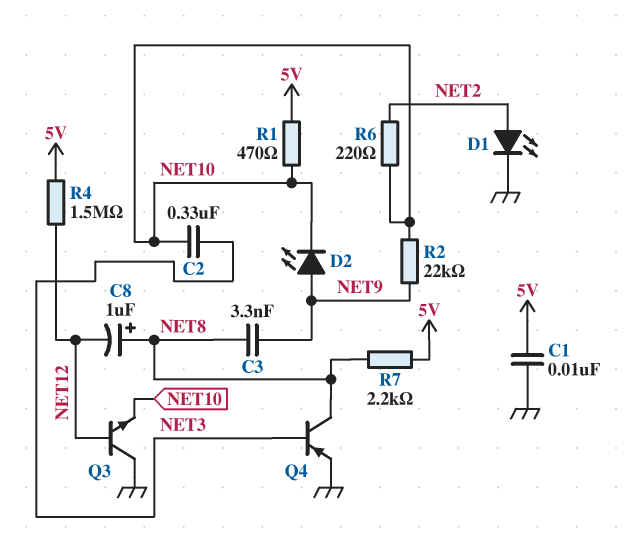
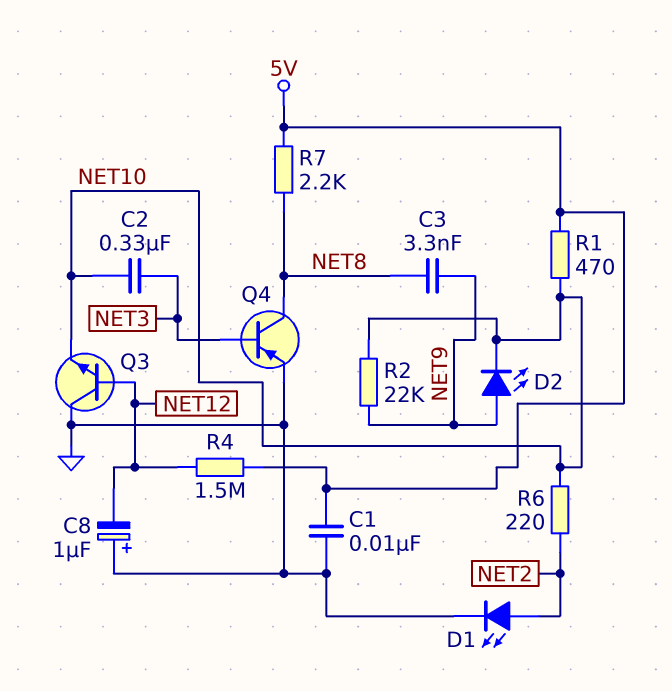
C8: 1uF (plus NET8, minus NET12) -> 1uF (plus GND, minus NET12)

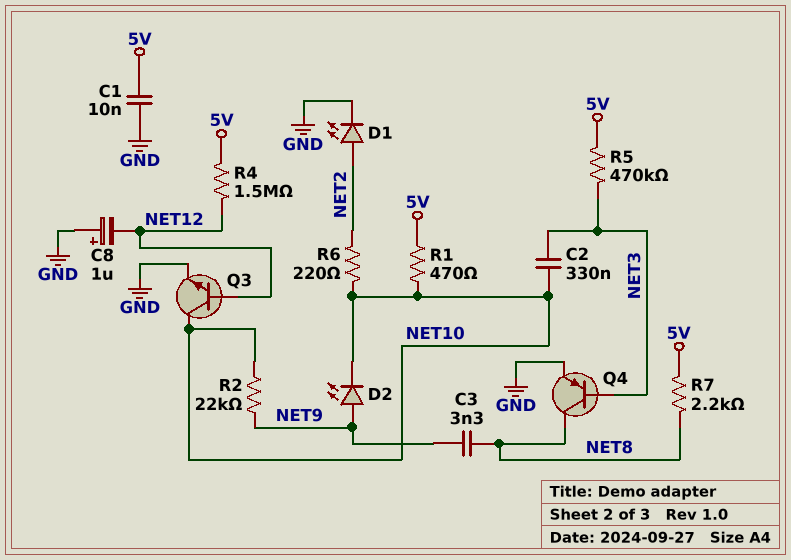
Q3: NPN (B NET12, C GND, E NET10) -> NPN (B NET12, C NET10, E GND)
R5: none -> 470k (5V, NET3)

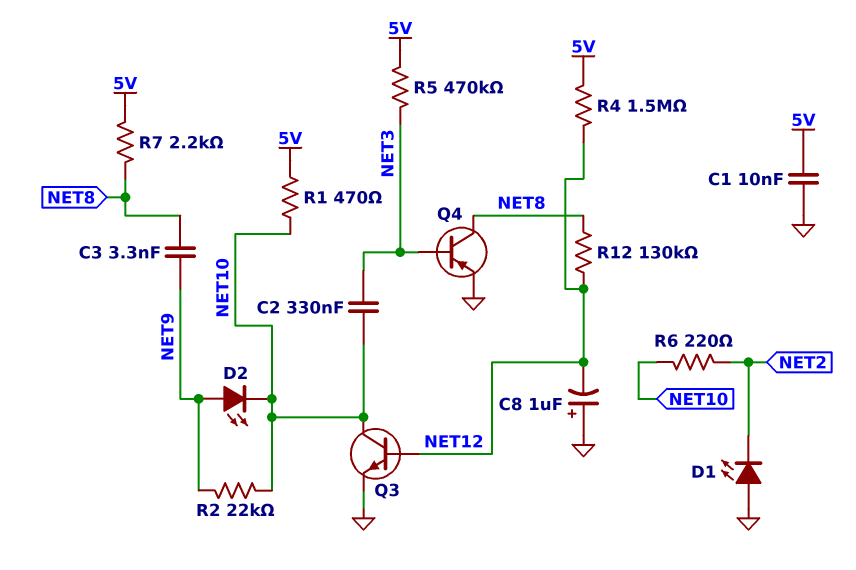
D1: LED (A NET2, K GND) -> LED (A GND, K NET2)
R12: none -> 130k (NET8, NET12)

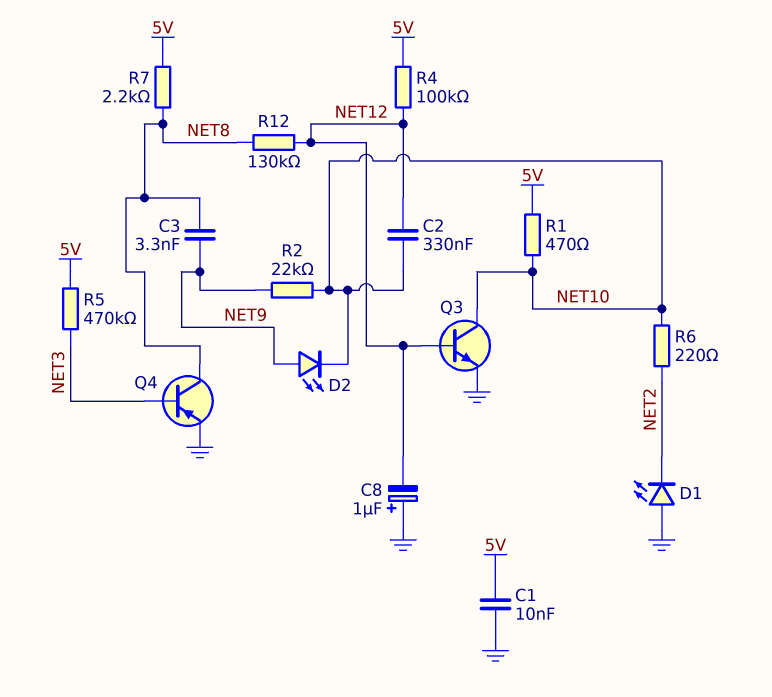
C2: 330nF (NET3, NET10) -> 330nF (NET10, NET12)
R4: 1.5M (5V, NET12) -> 100k (5V, NET12)

